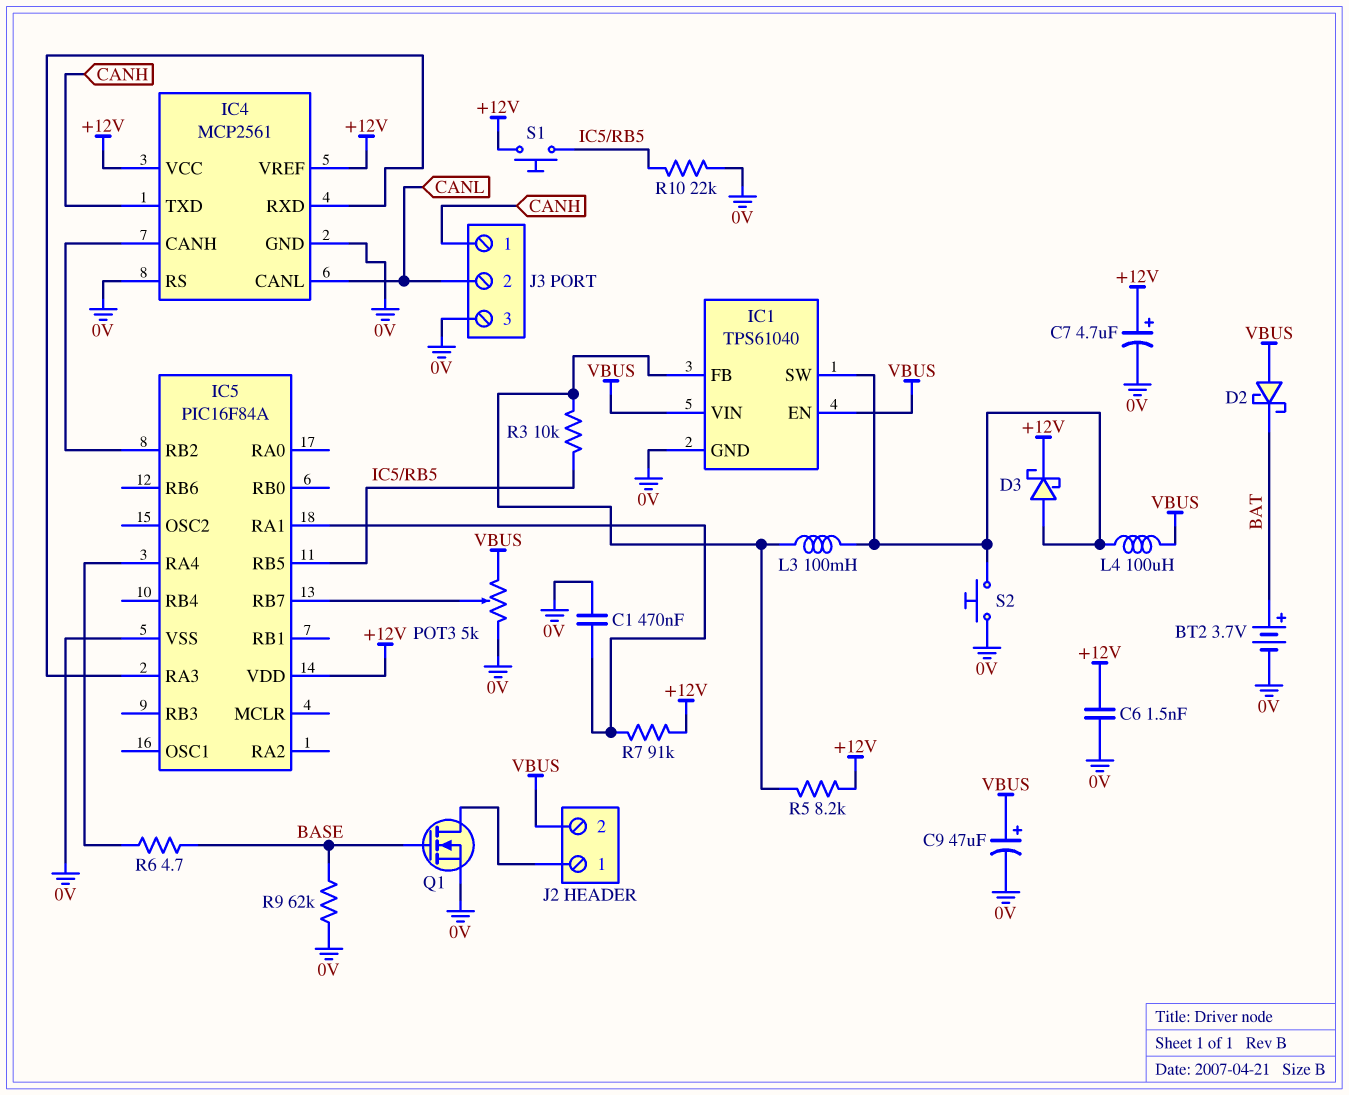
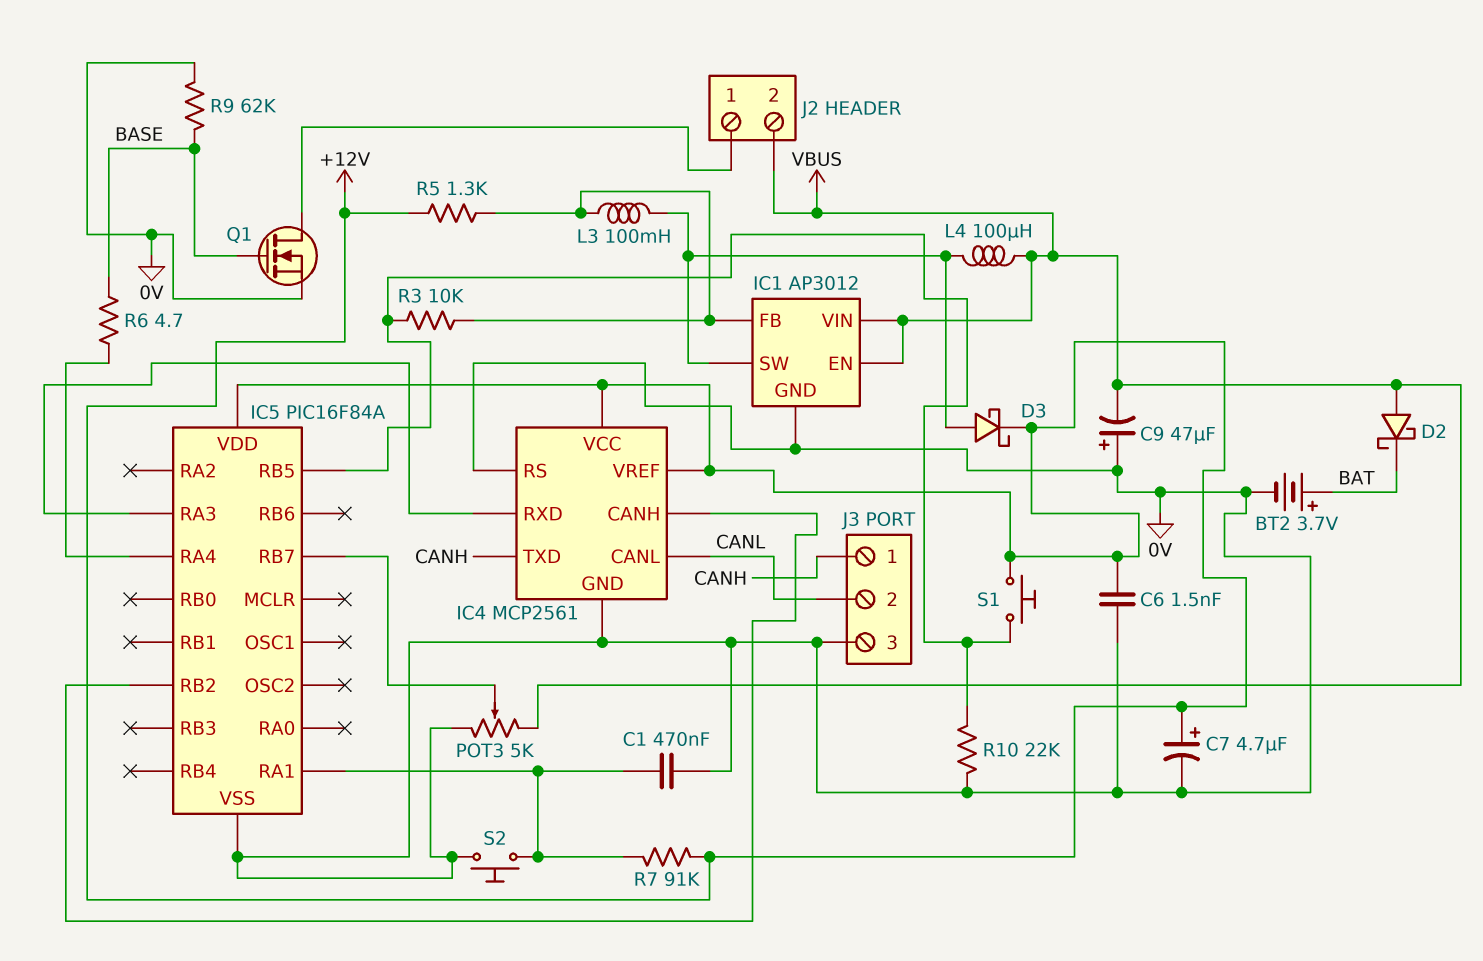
C9: 47uF (plus VBUS, minus 0V) -> 47uF (plus 0V, minus VBUS)
IC1: TPS61040 -> AP3012
R5: 8.2k (+12V, IC1/FB) -> 1.3k (+12V, IC1/FB)
S2: button (0V, IC1/SW) -> button (0V, IC5/RA1)

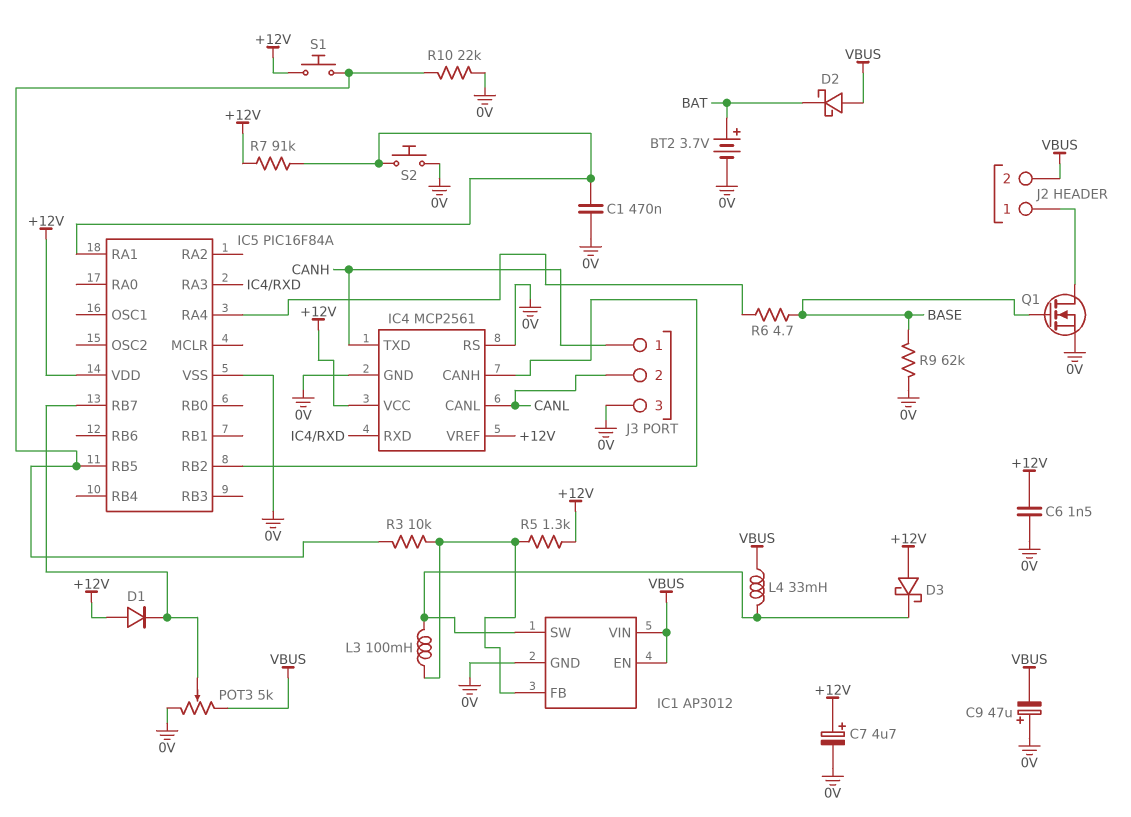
D1: none -> diode (A +12V, K IC5/RB7)
D3: schottky (A IC1/SW, K +12V) -> schottky (A +12V, K IC1/SW)
L4: 100uH (IC1/SW, VBUS) -> 33mH (IC1/SW, VBUS)

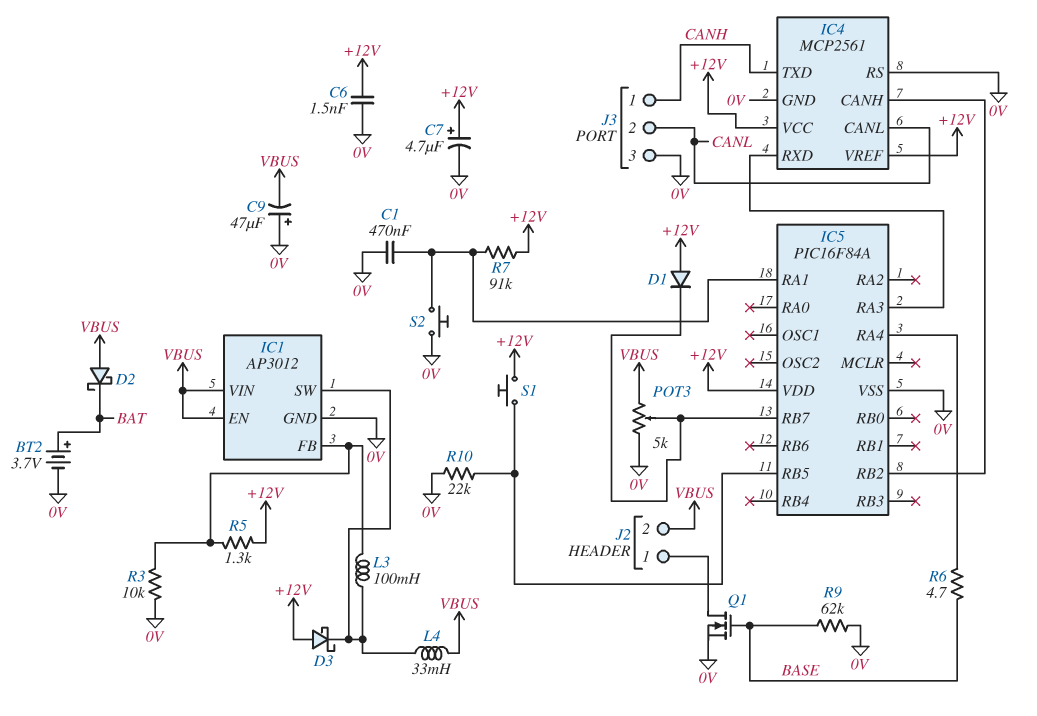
R3: 10k (IC1/FB, IC5/RB5) -> 10k (0V, IC1/FB)

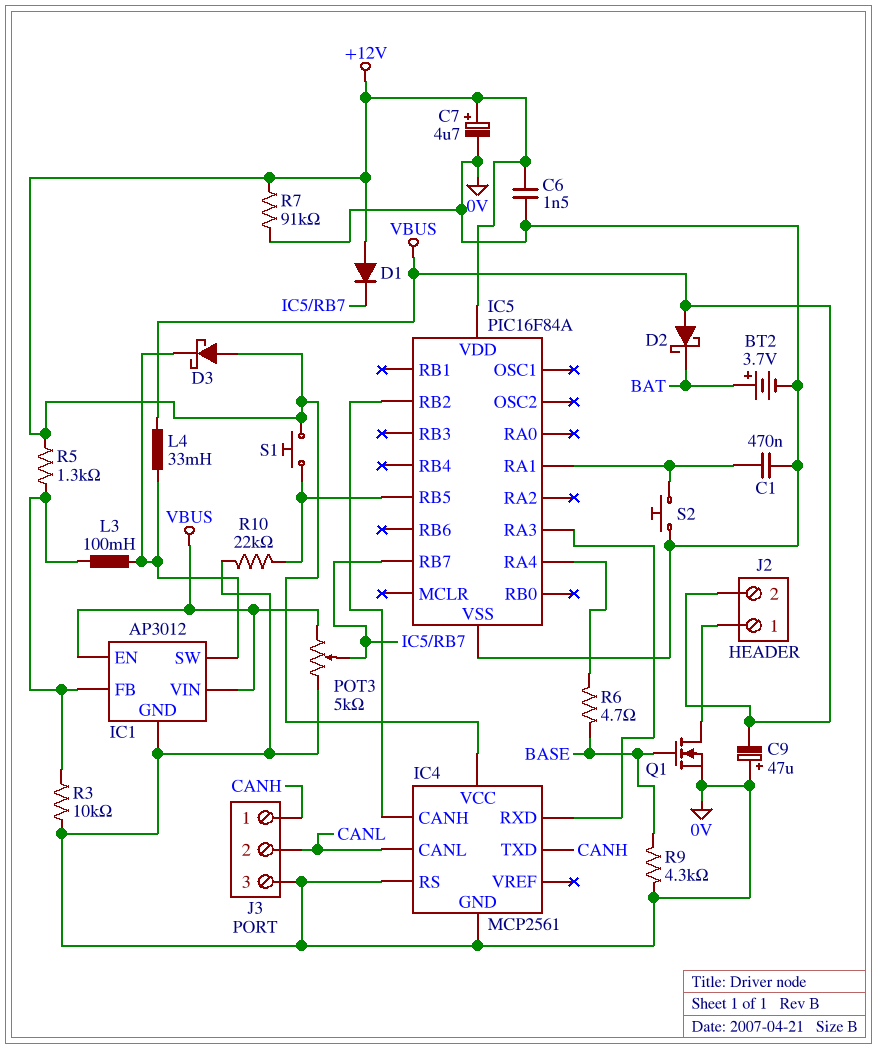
IC4 pin VREF: +12V -> none
R7: 91k (+12V, IC5/RA1) -> 91k (+12V, 0V)
R9: 62k (0V, BASE) -> 4.3k (0V, BASE)

